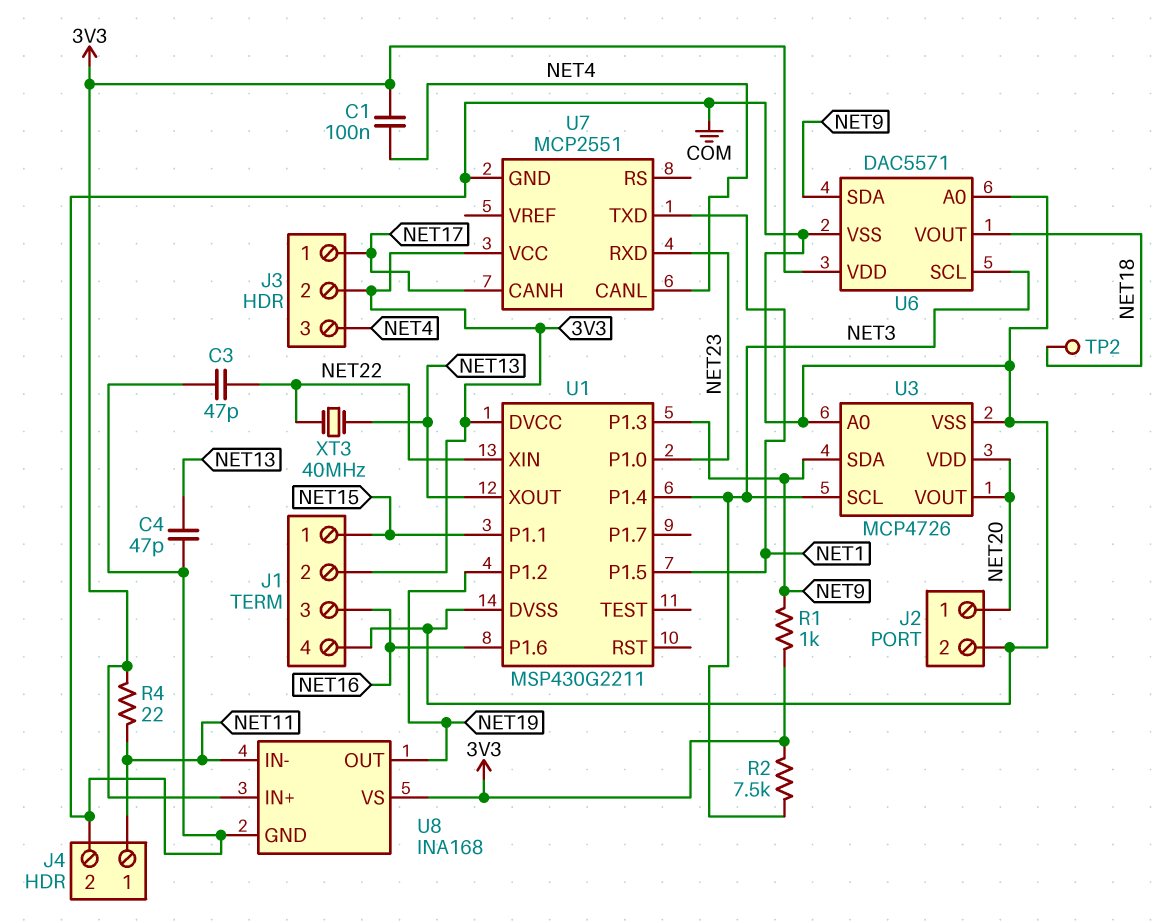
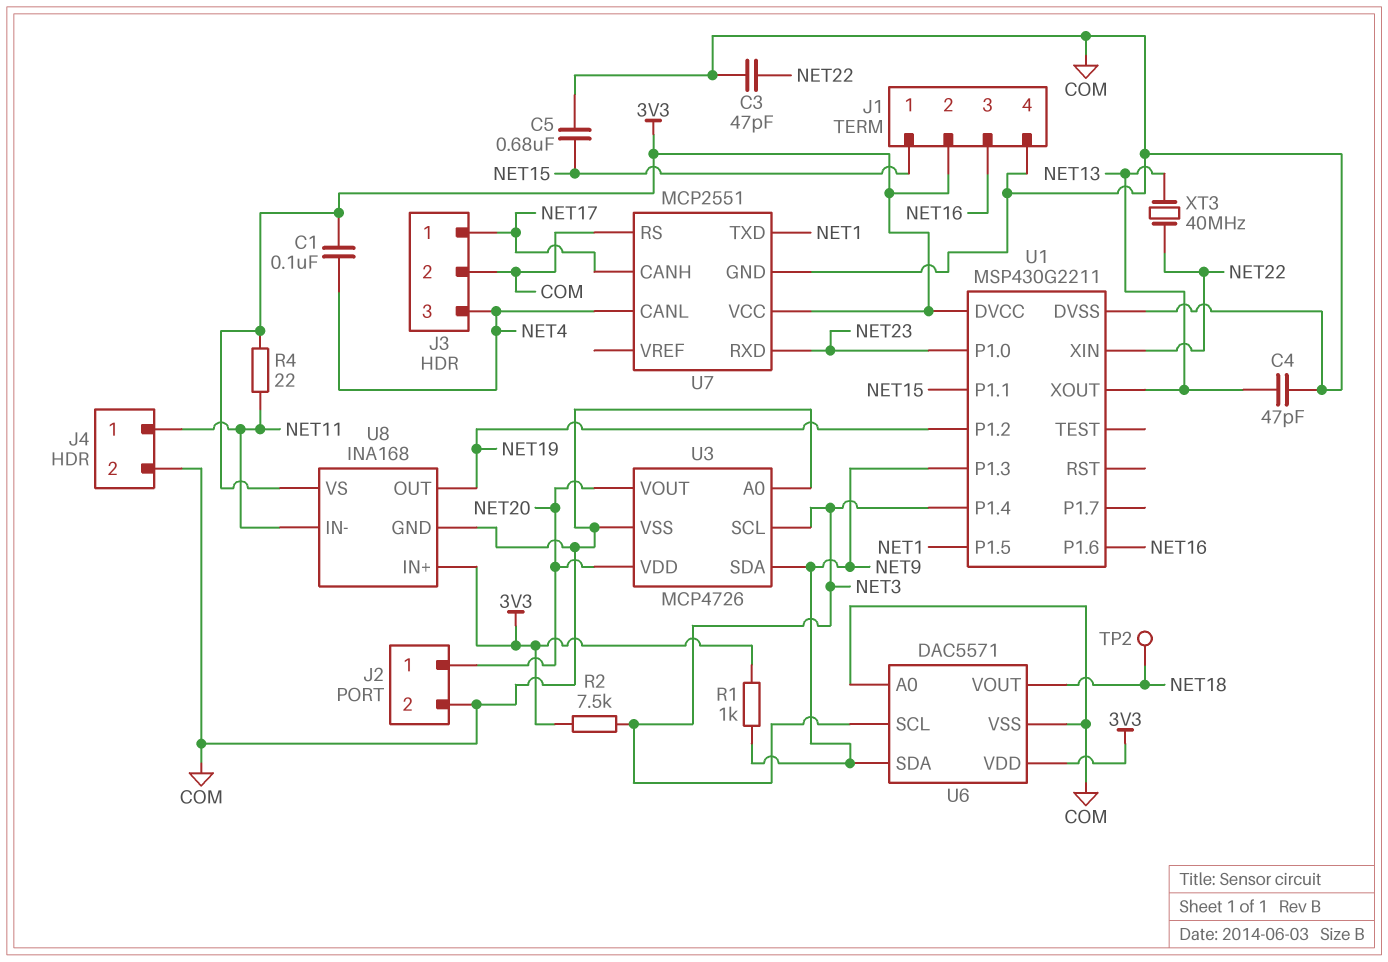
C5: none -> 680nF (COM, NET15)
J3 pin 2: 3V3 -> COM
U7 pin RS: none -> COM

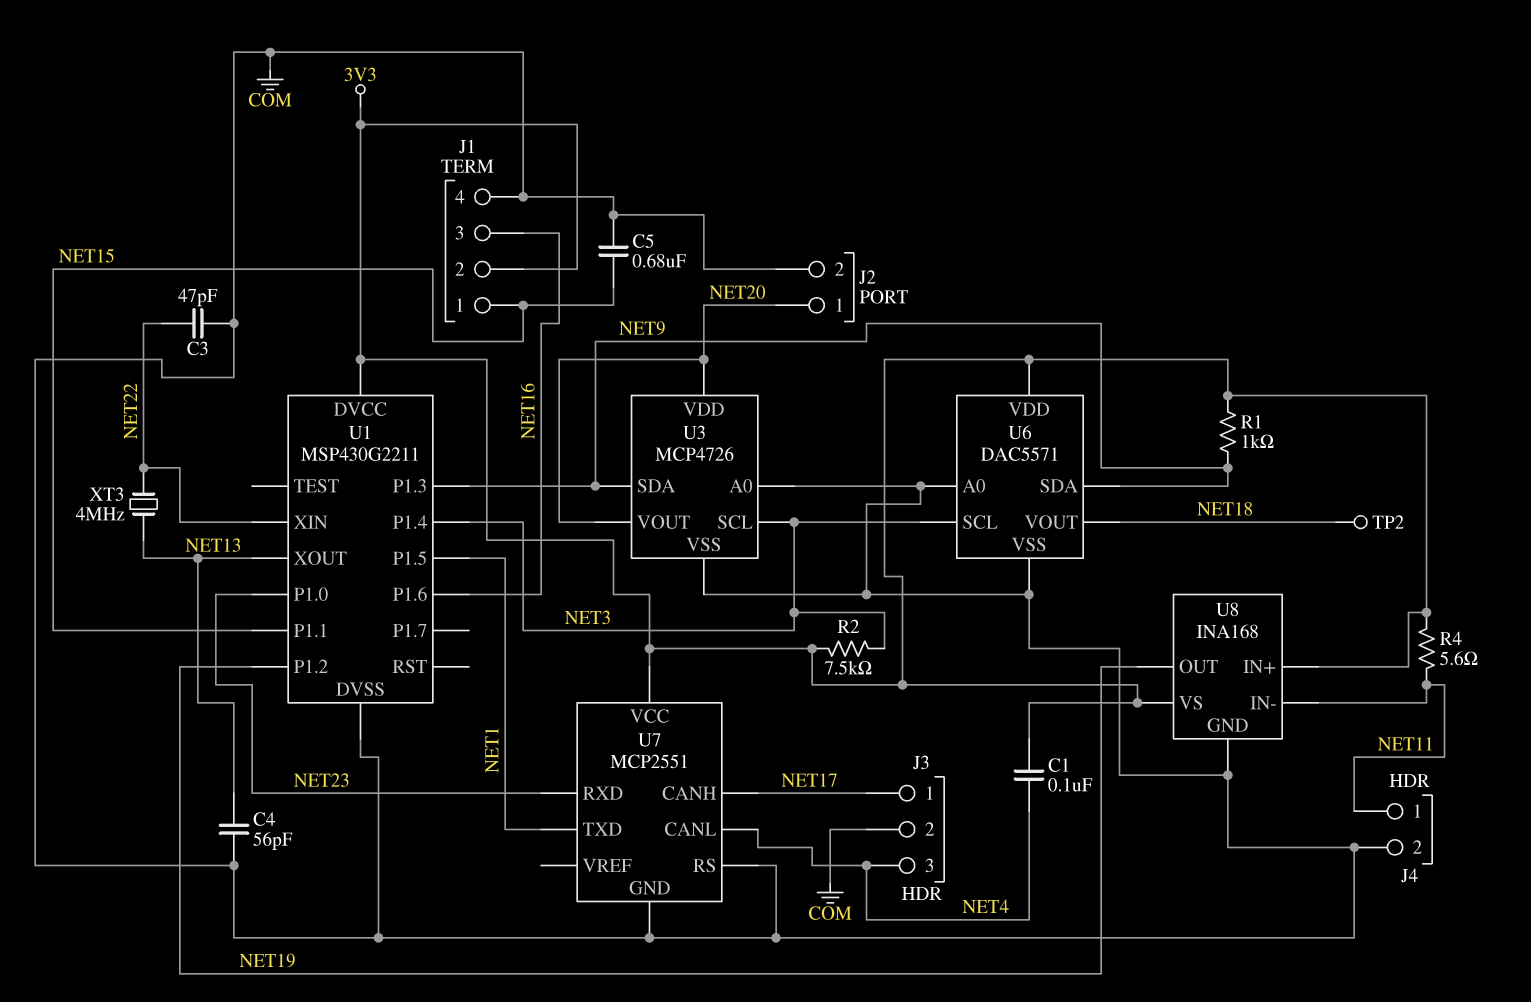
C4: 47pF (COM, NET13) -> 56pF (COM, NET13)
R4: 22 (3V3, NET11) -> 5.6 (3V3, NET11)
XT3: 40MHz (NET13, NET22) -> 4MHz (NET13, NET22)

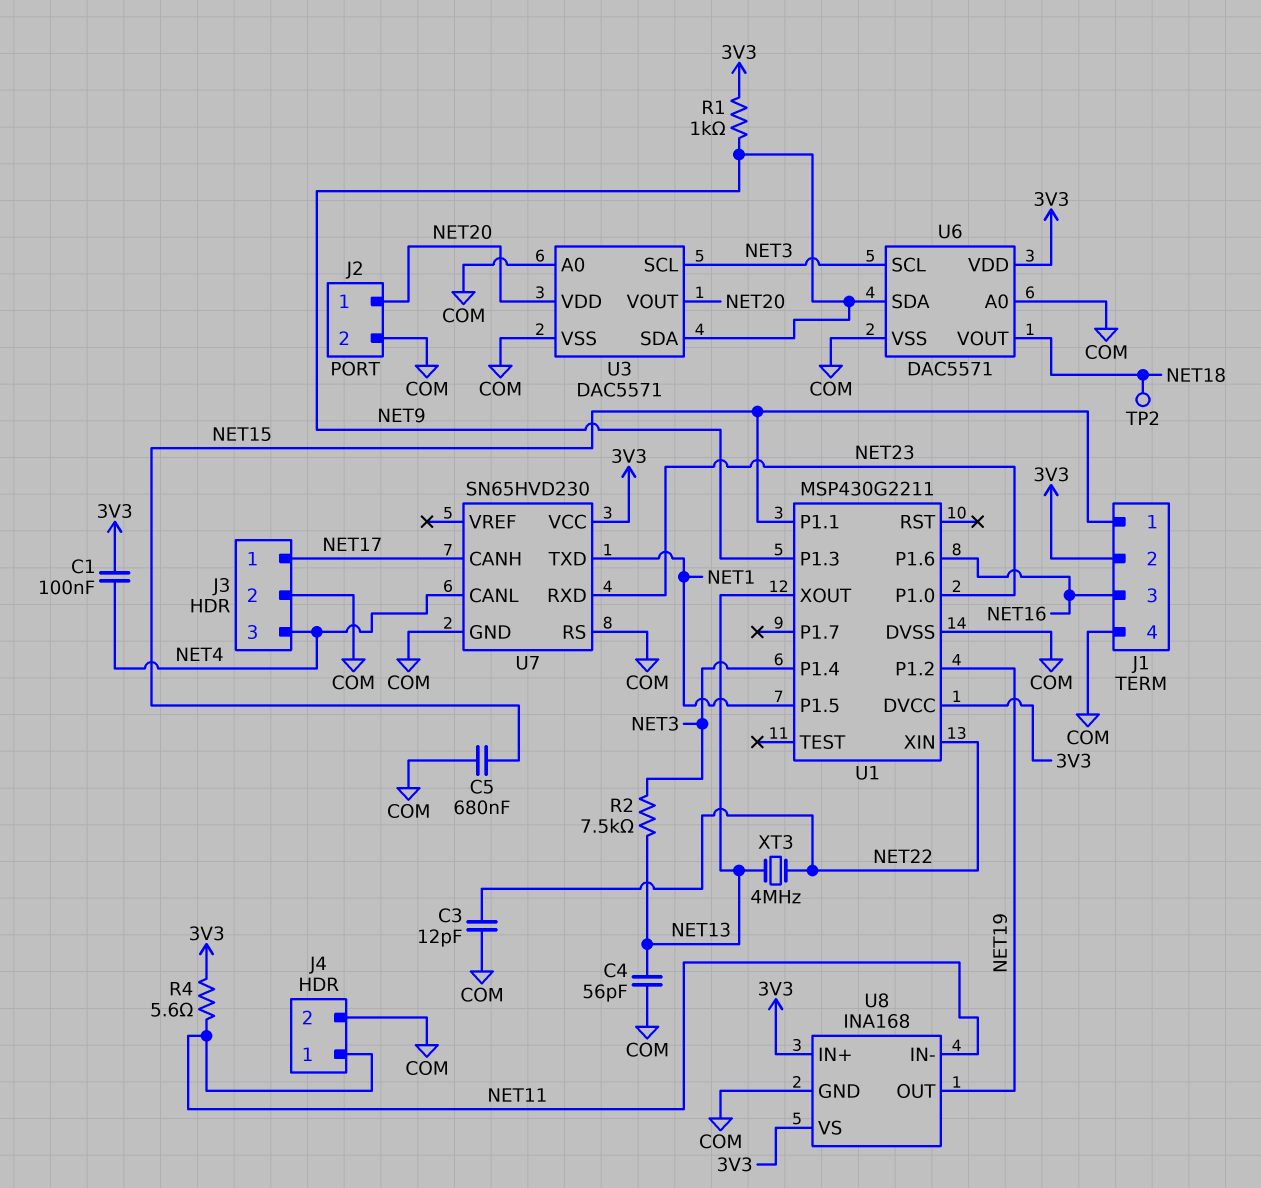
C3: 47pF (COM, NET22) -> 12pF (COM, NET22)
R2: 7.5k (3V3, NET3) -> 7.5k (NET3, NET13)
U3: MCP4726 -> DAC5571
U7: MCP2551 -> SN65HVD230

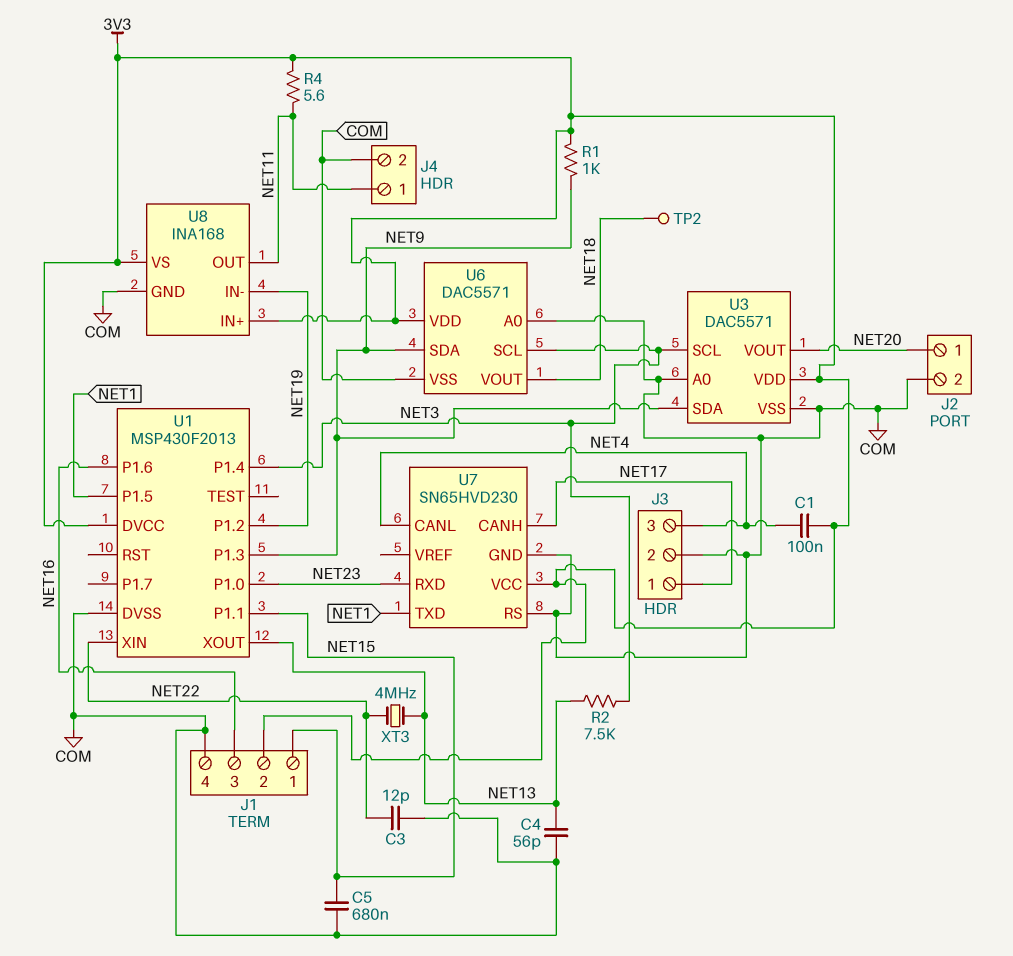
U1: MSP430G2211 -> MSP430F2013
U3 pin VDD: NET20 -> 3V3
U8 pin IN-: NET11 -> NET19
U8 pin OUT: NET19 -> NET11

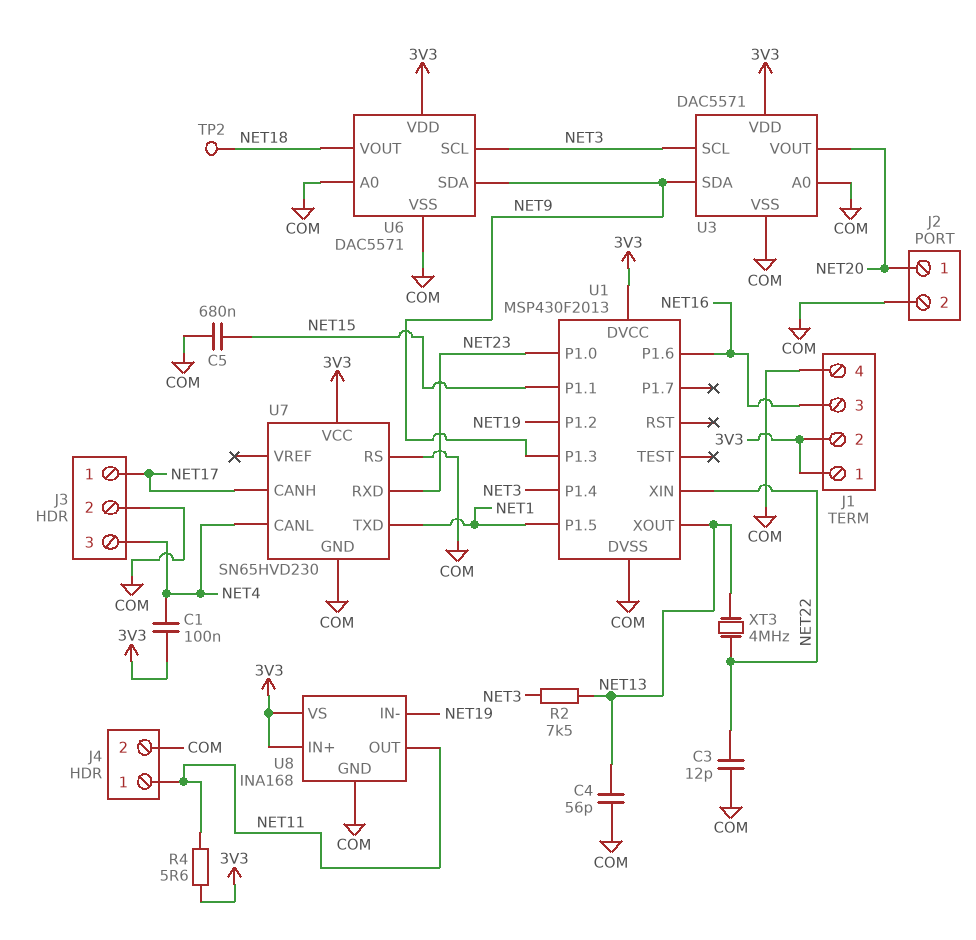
J1 pin 1: NET15 -> 3V3
R1: 1k (3V3, NET9) -> none

